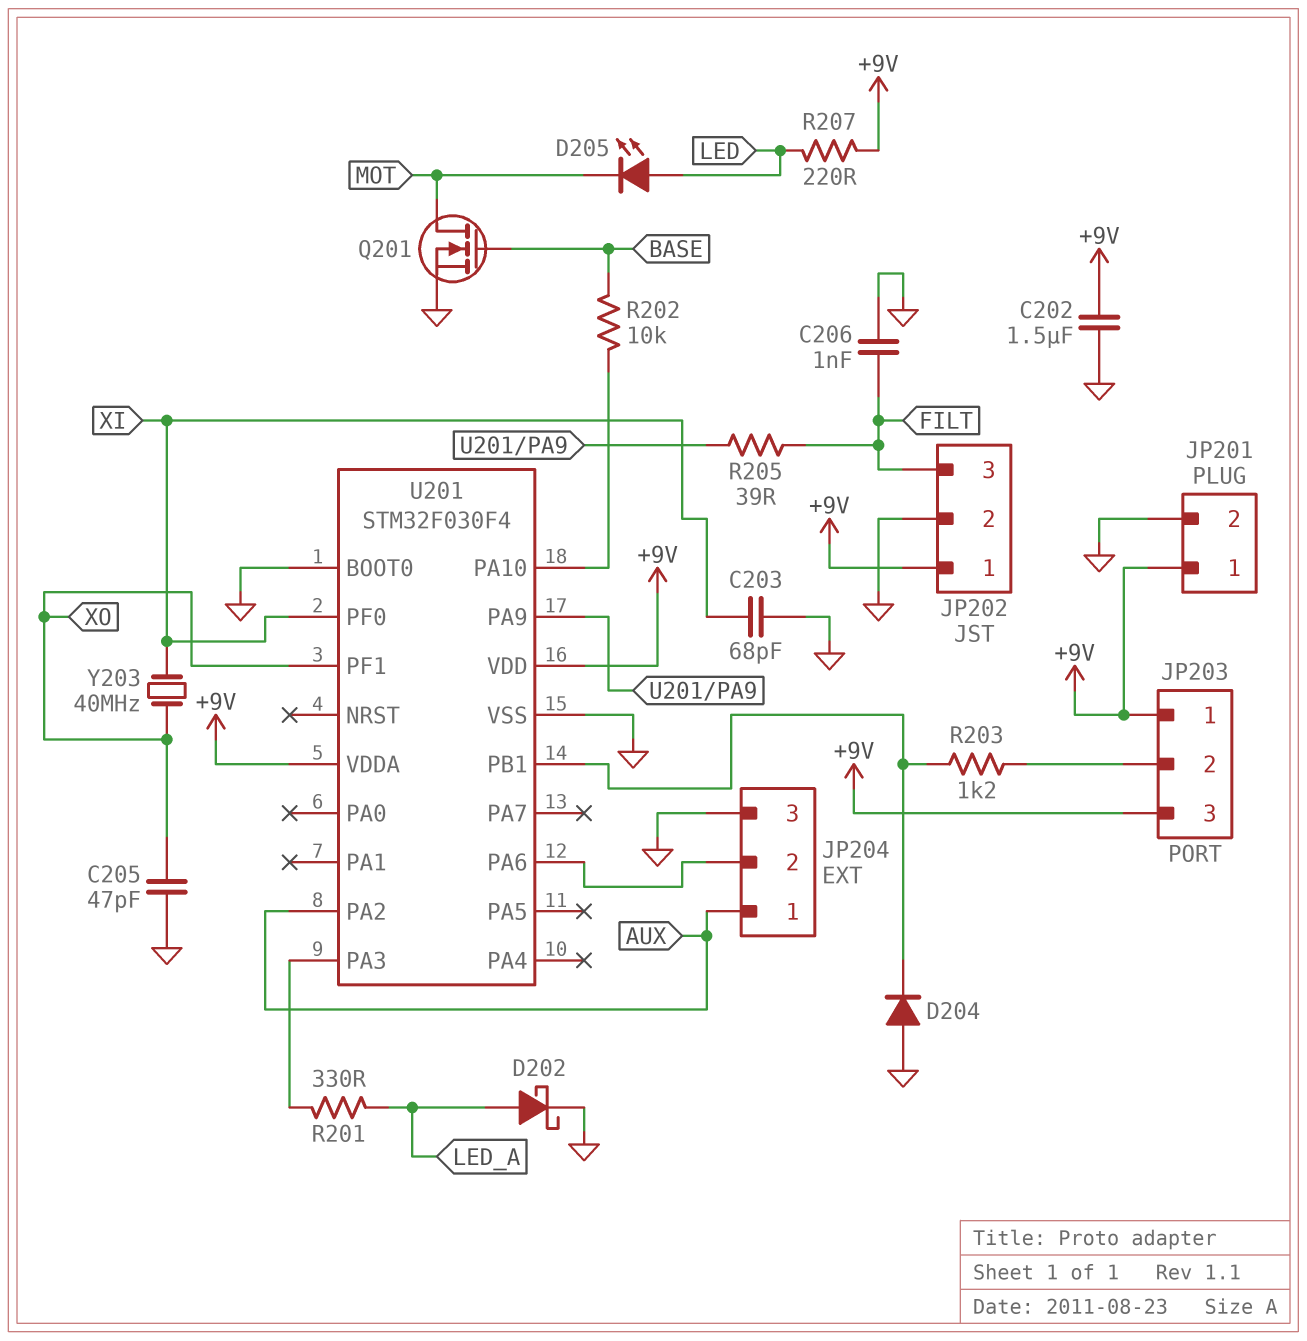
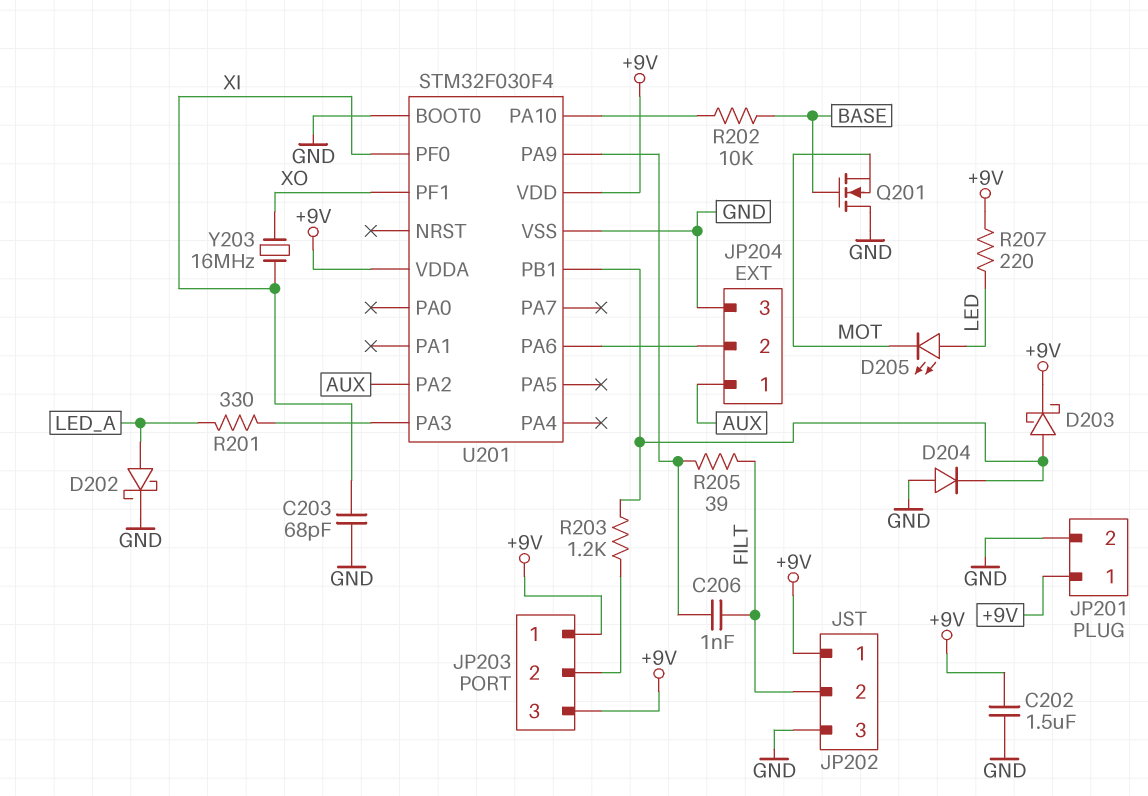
C205: 47pF (GND, XO) -> none
C206: 1nF (FILT, GND) -> 1nF (FILT, U201/PA9)
D203: none -> schottky (A U201/PB1, K +9V)
JP202 pin 2: GND -> FILT
JP202 pin 3: FILT -> GND
Q201: NMOS (G BASE, D MOT, S GND) -> NMOS (G BASE, D GND, S MOT)
Y203: 40MHz (XI, XO) -> 16MHz (XI, XO)

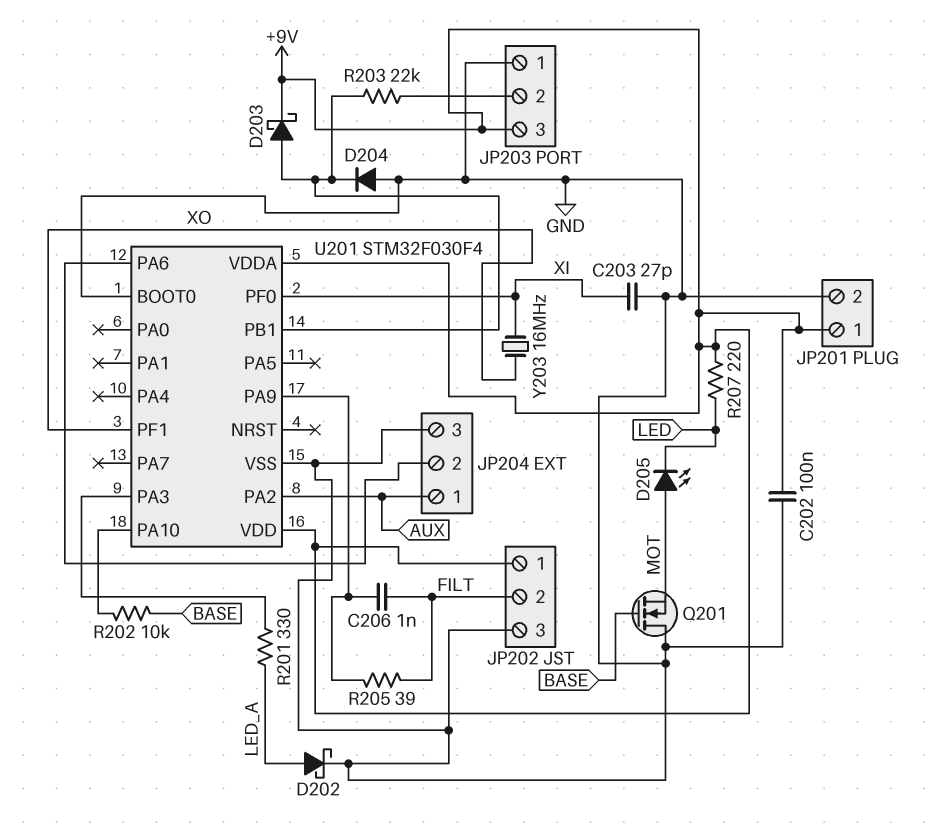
C202: 1.5uF (+9V, GND) -> 100nF (+9V, GND)
C203: 68pF (GND, XI) -> 27pF (GND, XI)
D205: LED (A LED, K MOT) -> LED (A MOT, K LED)
JP203 pin 1: +9V -> GND
R203: 1.2k (JP203/2, U201/PB1) -> 22k (JP203/2, U201/PB1)

